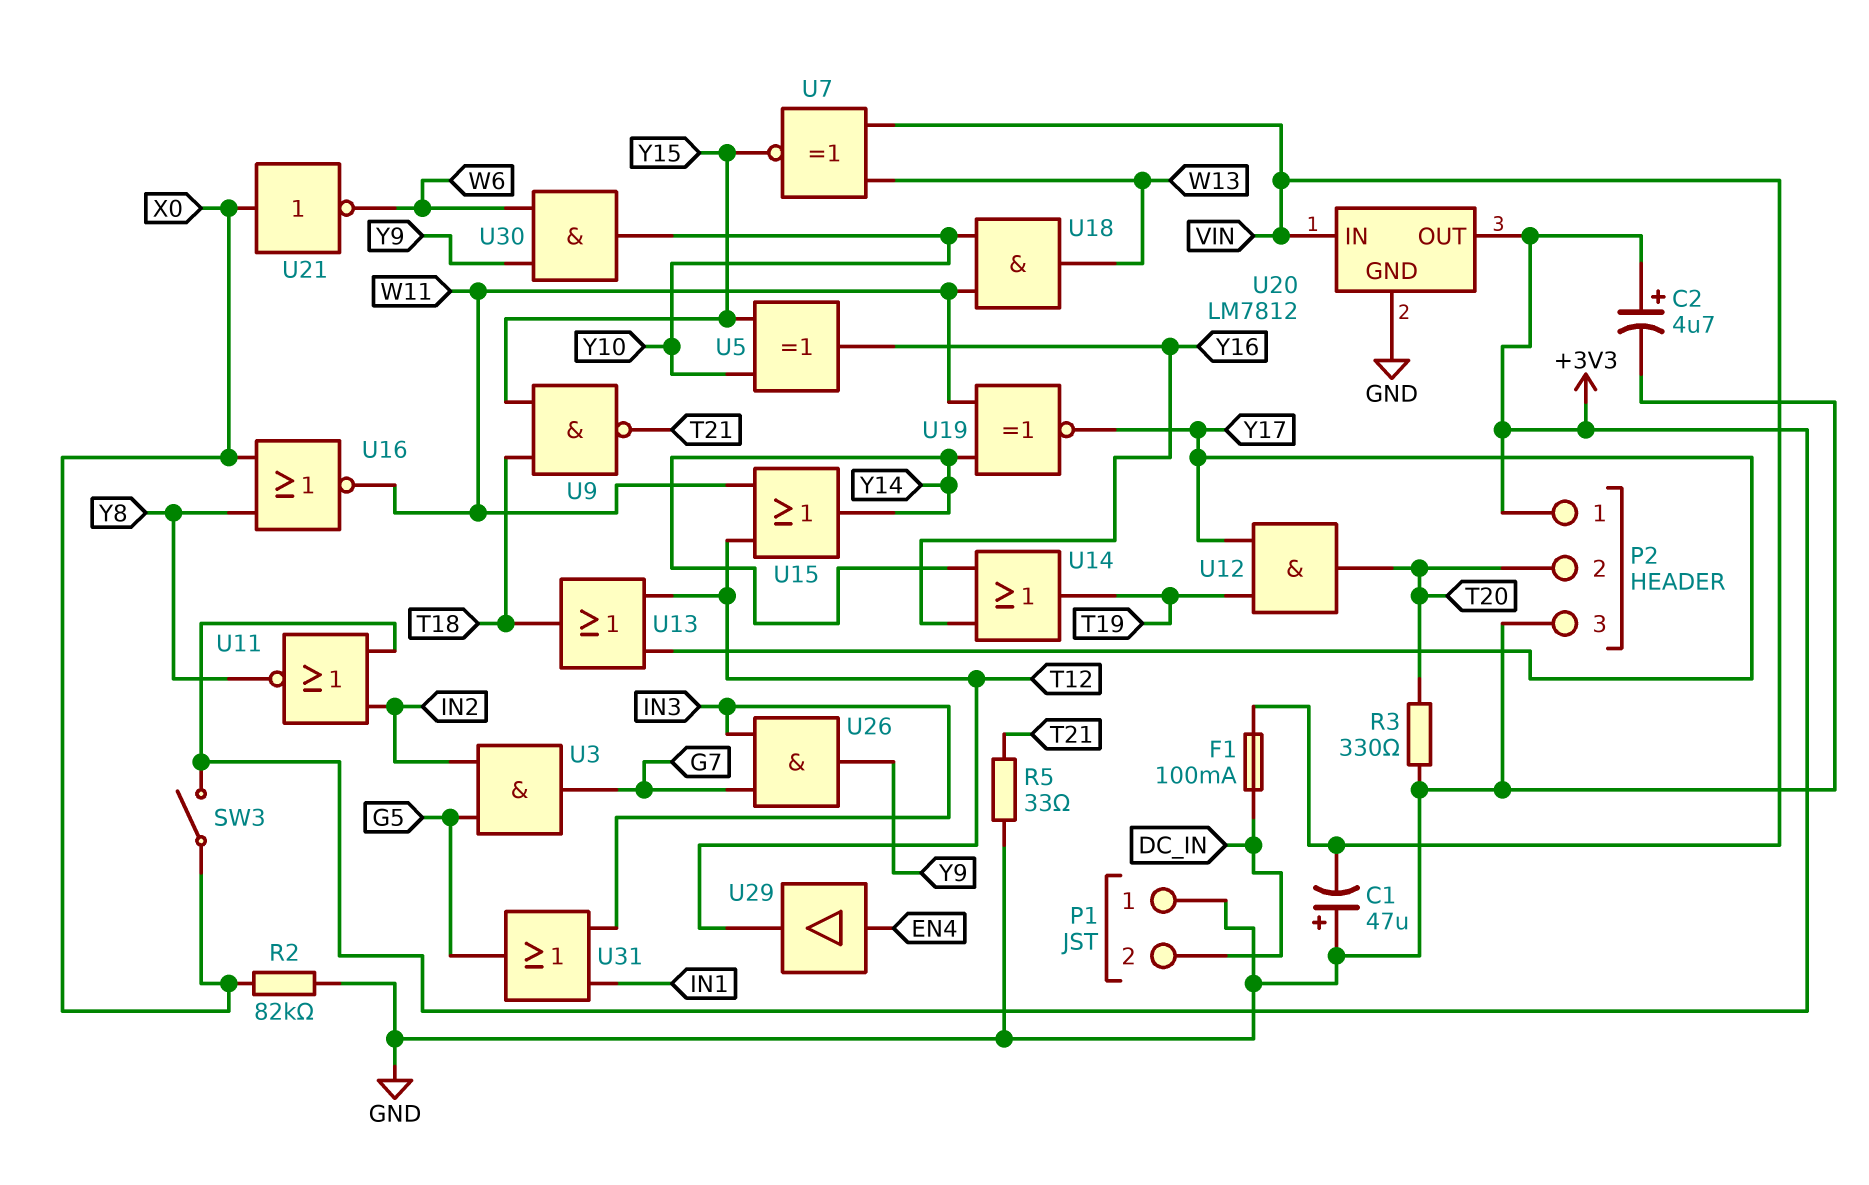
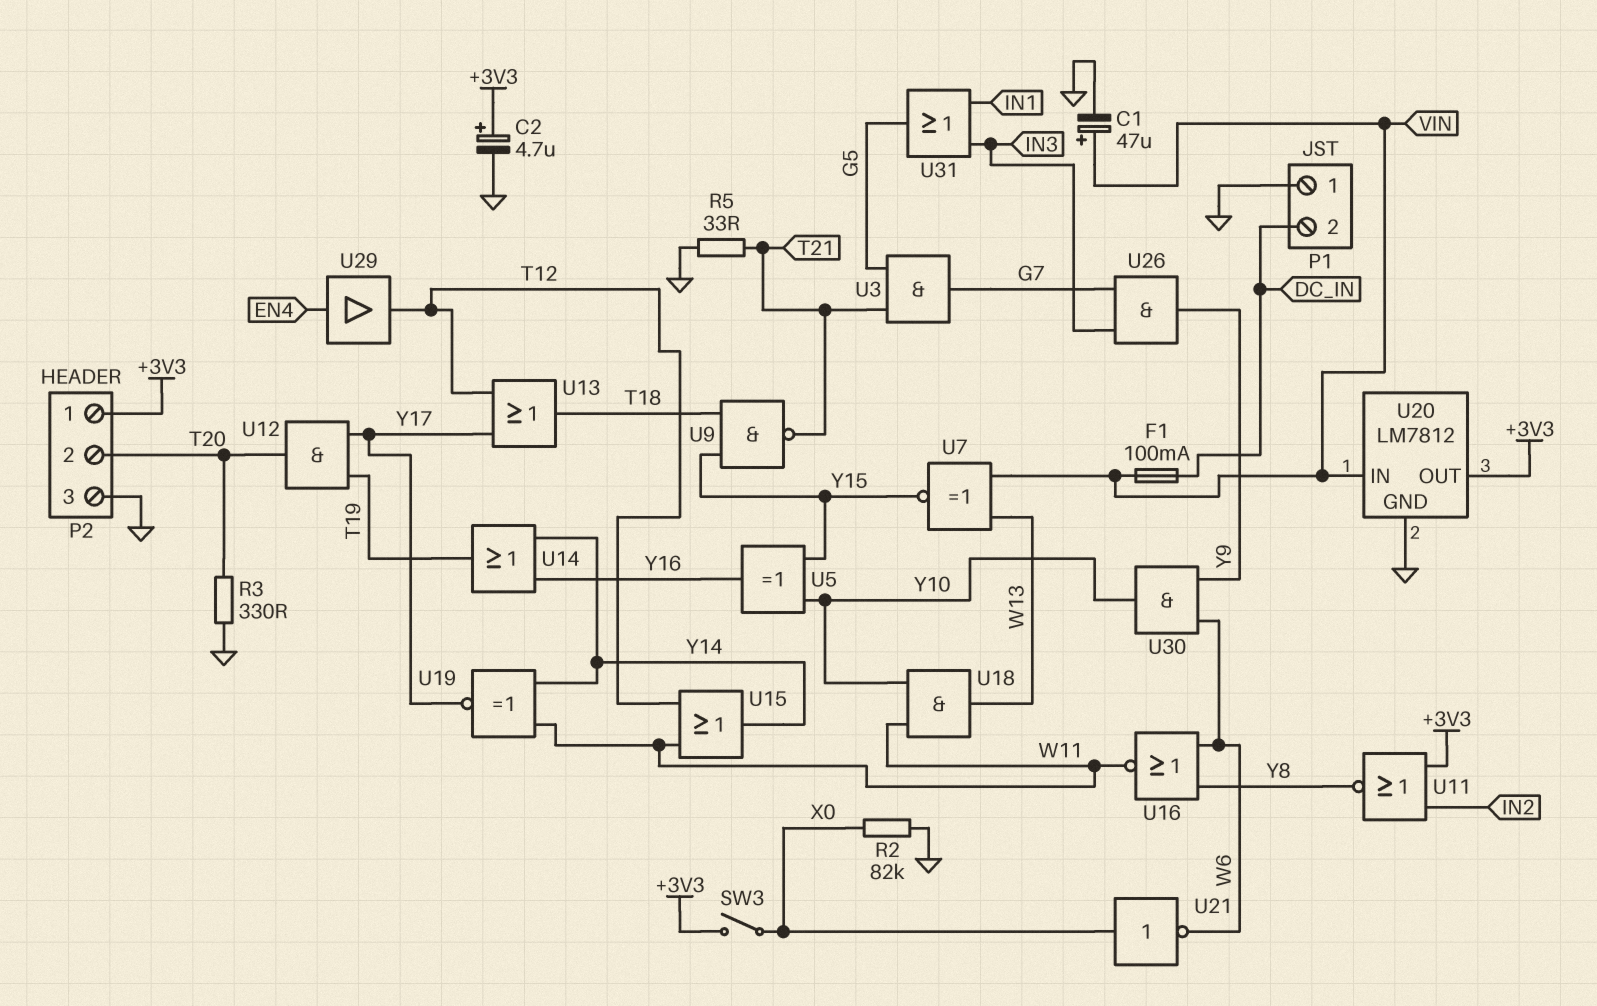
C1: 47uF (plus GND, minus VIN) -> 47uF (plus VIN, minus GND)
U3: AND (in G5, in IN2, out G7) -> AND (in G5, in T21, out G7)
U16: NOR (in X0, in Y8, out W11) -> NOR (in W6, in Y8, out W11)

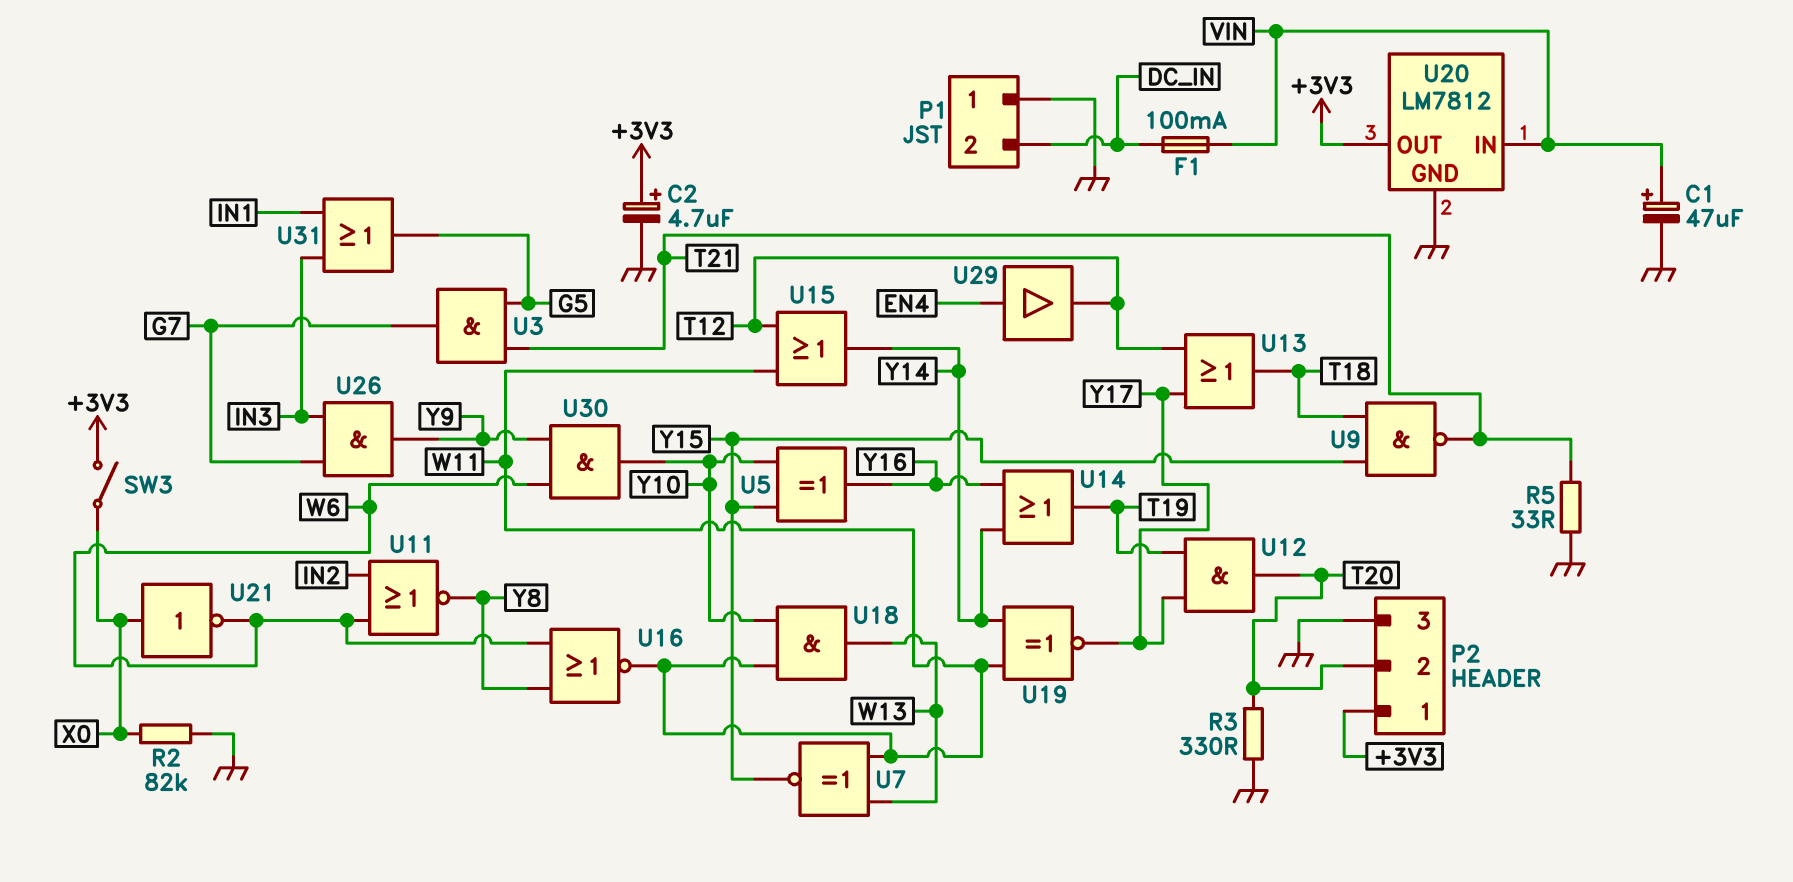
U7: XNOR (in VIN, in W13, out Y15) -> XNOR (in W11, in W13, out Y15)
U11: NOR (in +3V3, in IN2, out Y8) -> NOR (in IN2, in W6, out Y8)

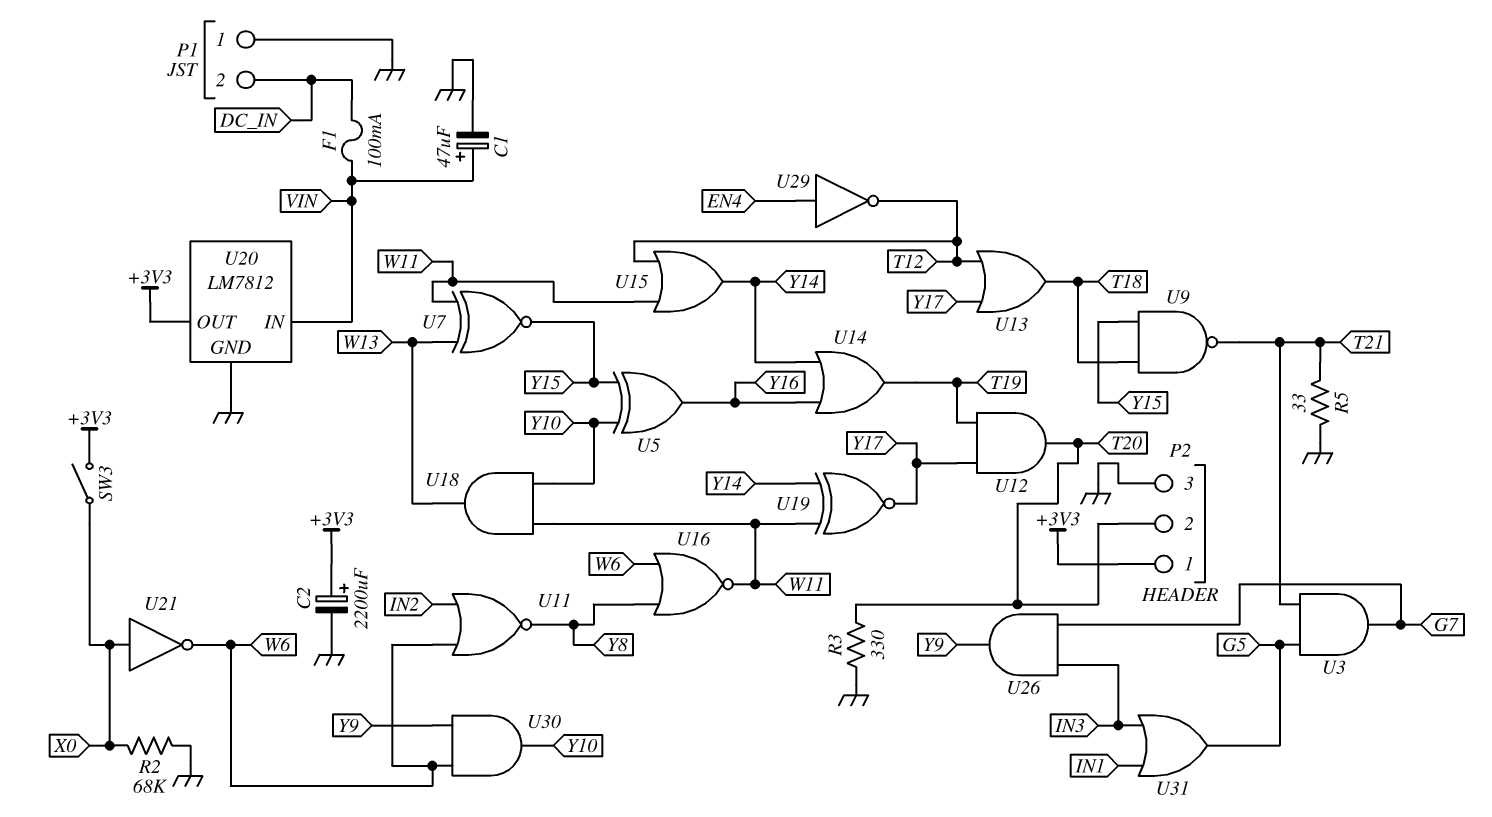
C2: 4.7uF (plus +3V3, minus GND) -> 2200uF (plus +3V3, minus GND)
R2: 82k (GND, X0) -> 68k (GND, X0)
U29: buffer (in EN4, out T12) -> NOT (in EN4, out T12)

